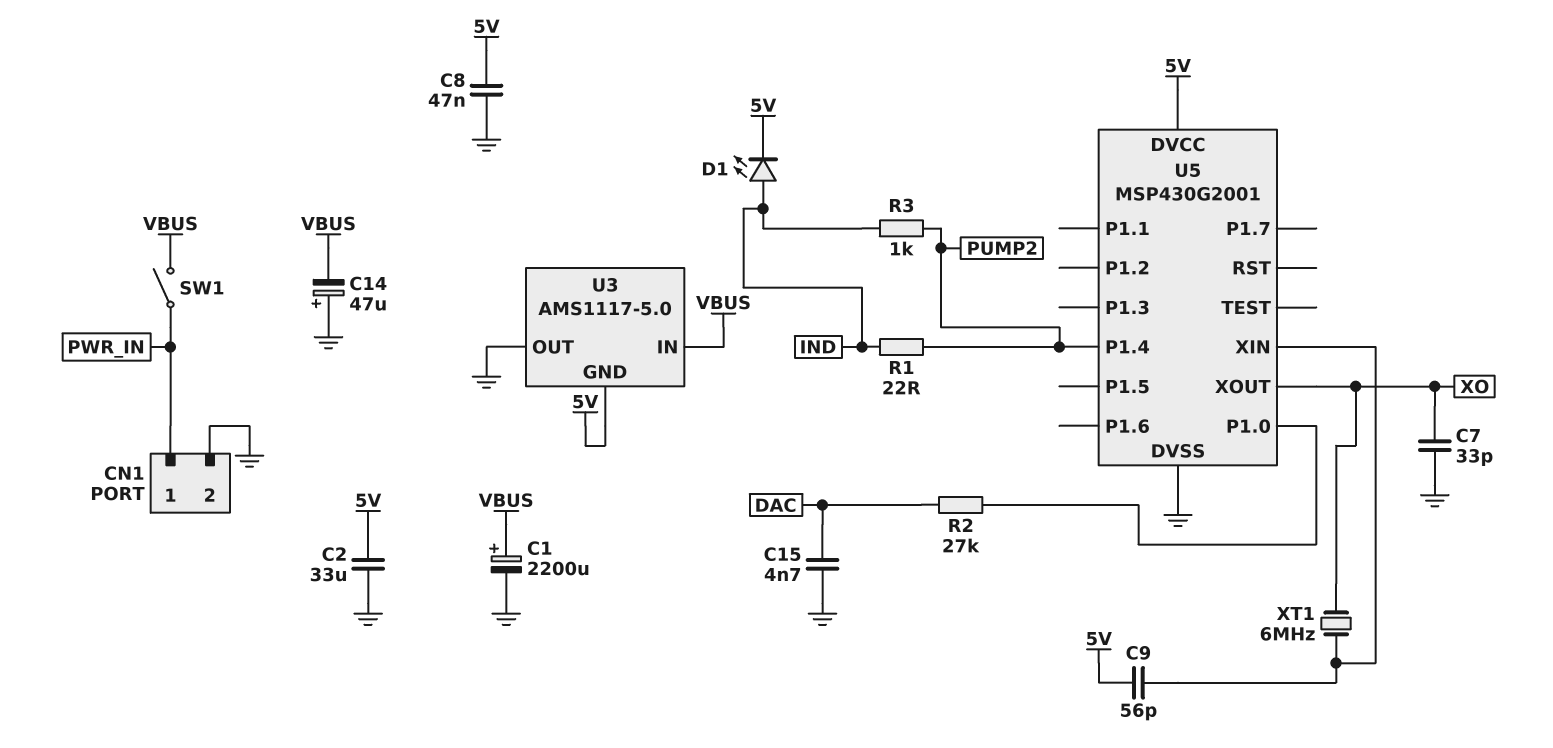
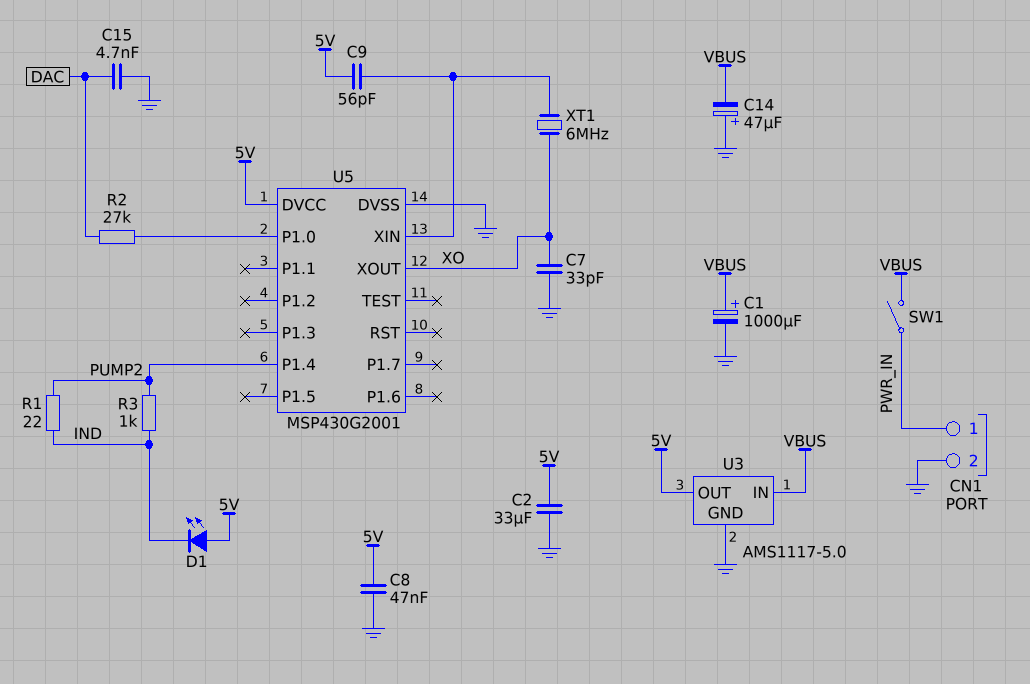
C1: 2200uF (plus VBUS, minus GND) -> 1000uF (plus VBUS, minus GND)
D1: LED (A IND, K 5V) -> LED (A 5V, K IND)
U3 pin GND: 5V -> GND
U3 pin OUT: GND -> 5V

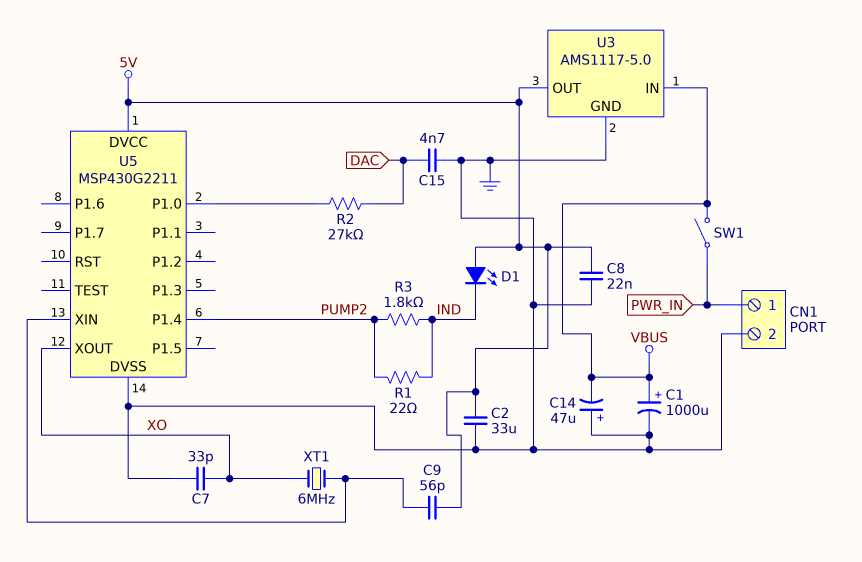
C8: 47nF (5V, GND) -> 22nF (5V, GND)
R3: 1k (IND, PUMP2) -> 1.8k (IND, PUMP2)
U5: MSP430G2001 -> MSP430G2211

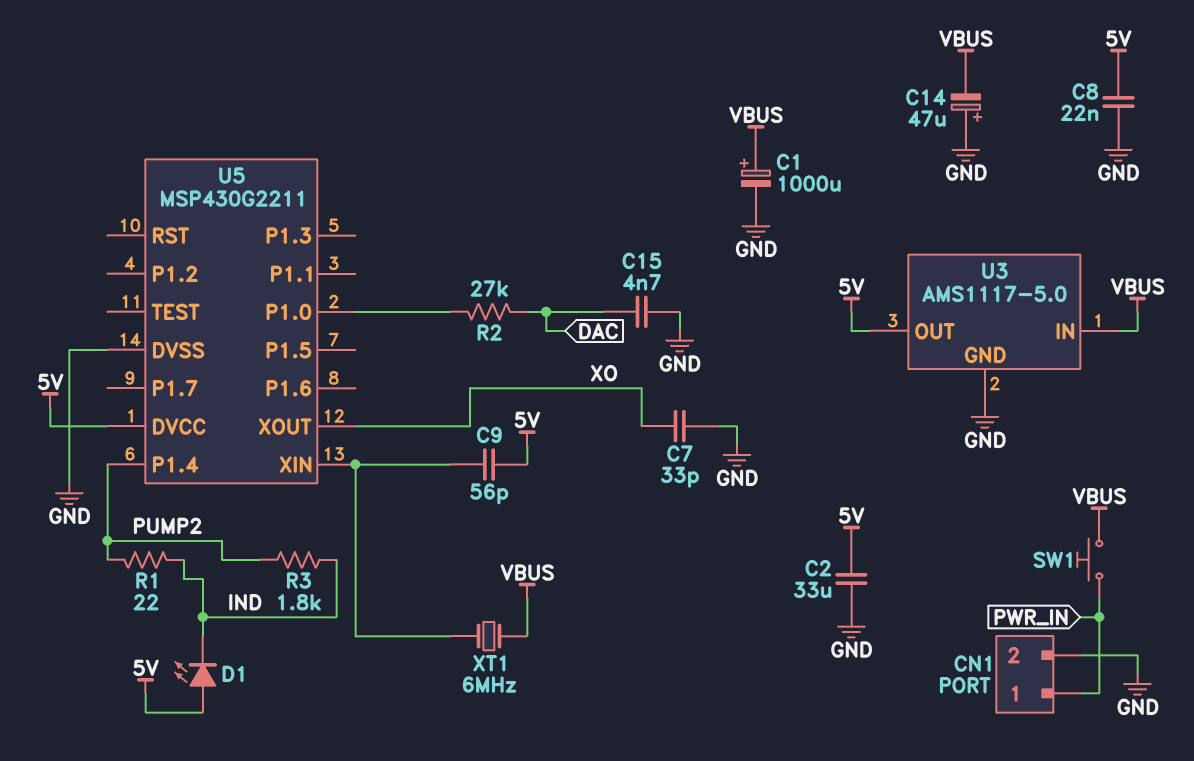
SW1: switch (PWR_IN, VBUS) -> button (PWR_IN, VBUS)
XT1: 6MHz (U5/XIN, XO) -> 6MHz (U5/XIN, VBUS)

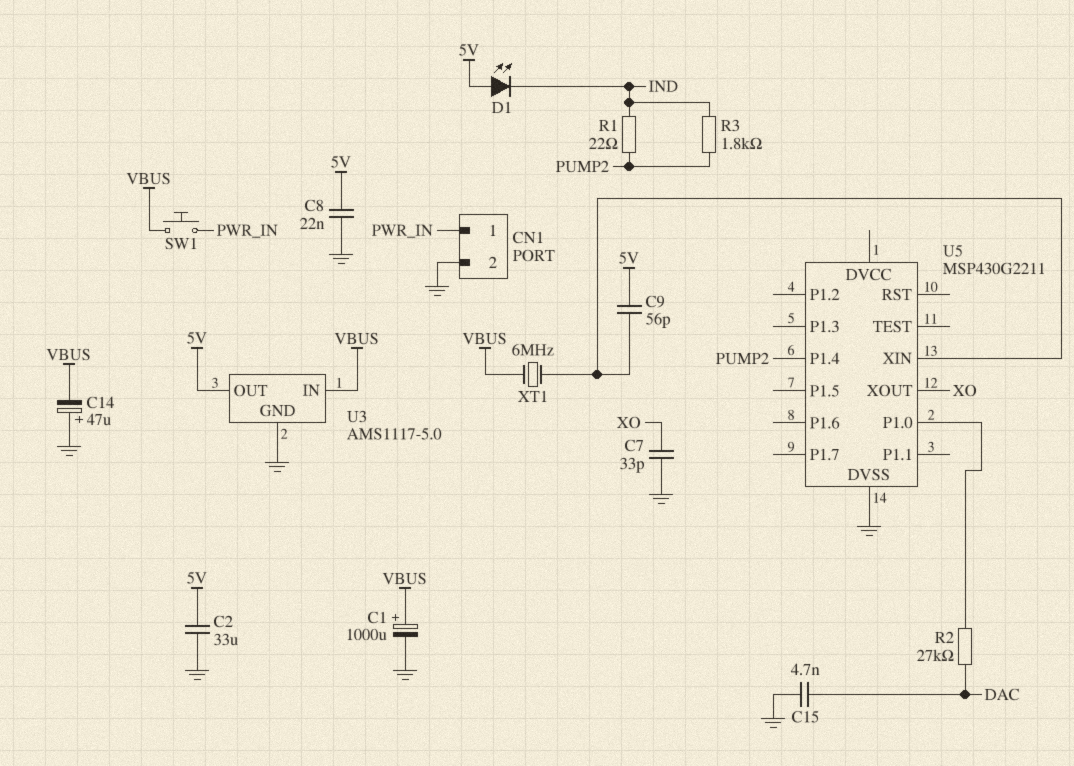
U5 pin DVCC: 5V -> none

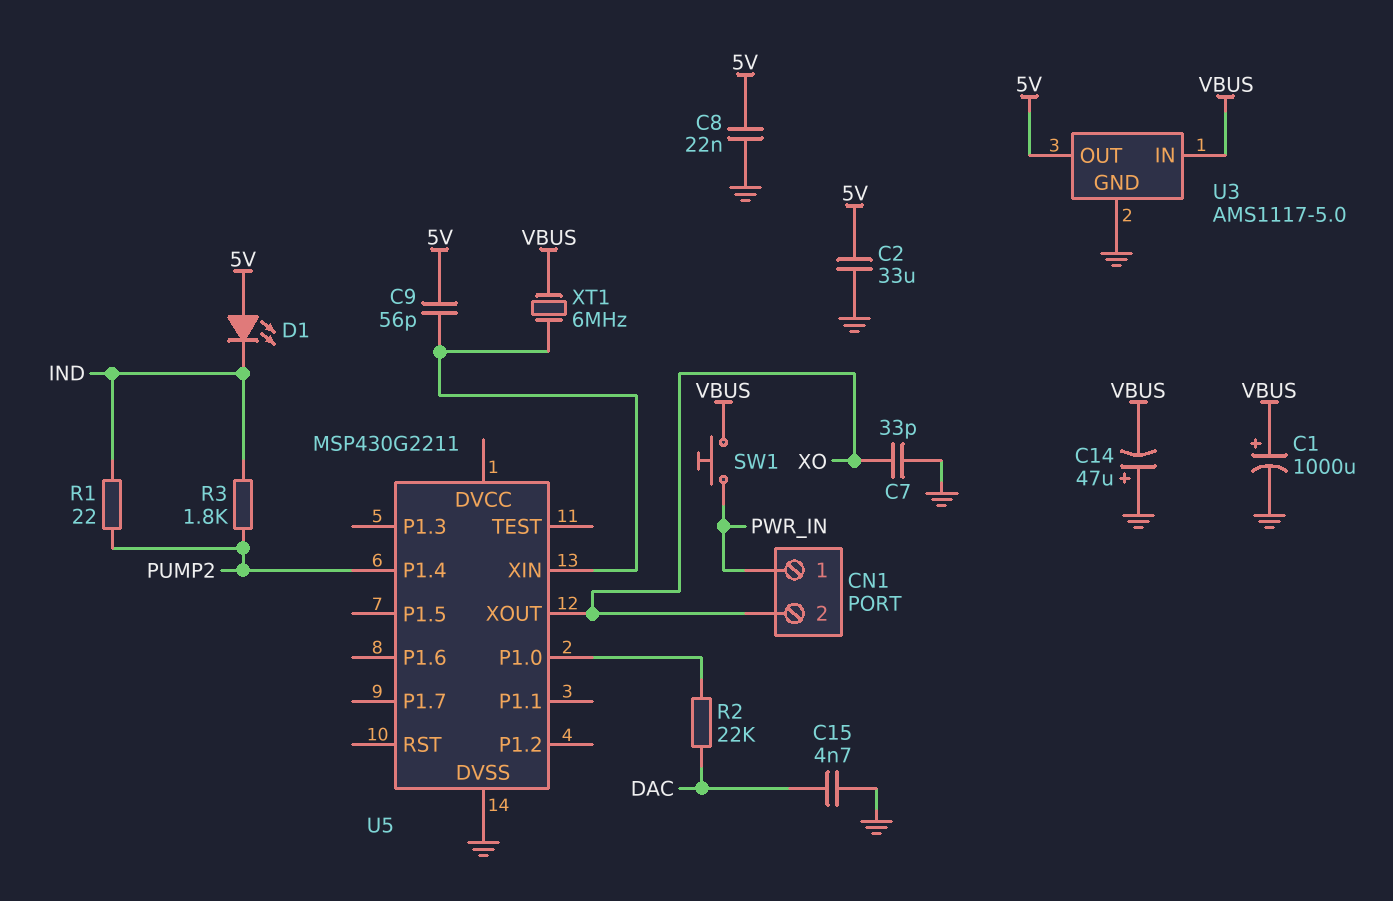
CN1 pin 2: GND -> XO
R2: 27k (DAC, U5/P1.0) -> 22k (DAC, U5/P1.0)

